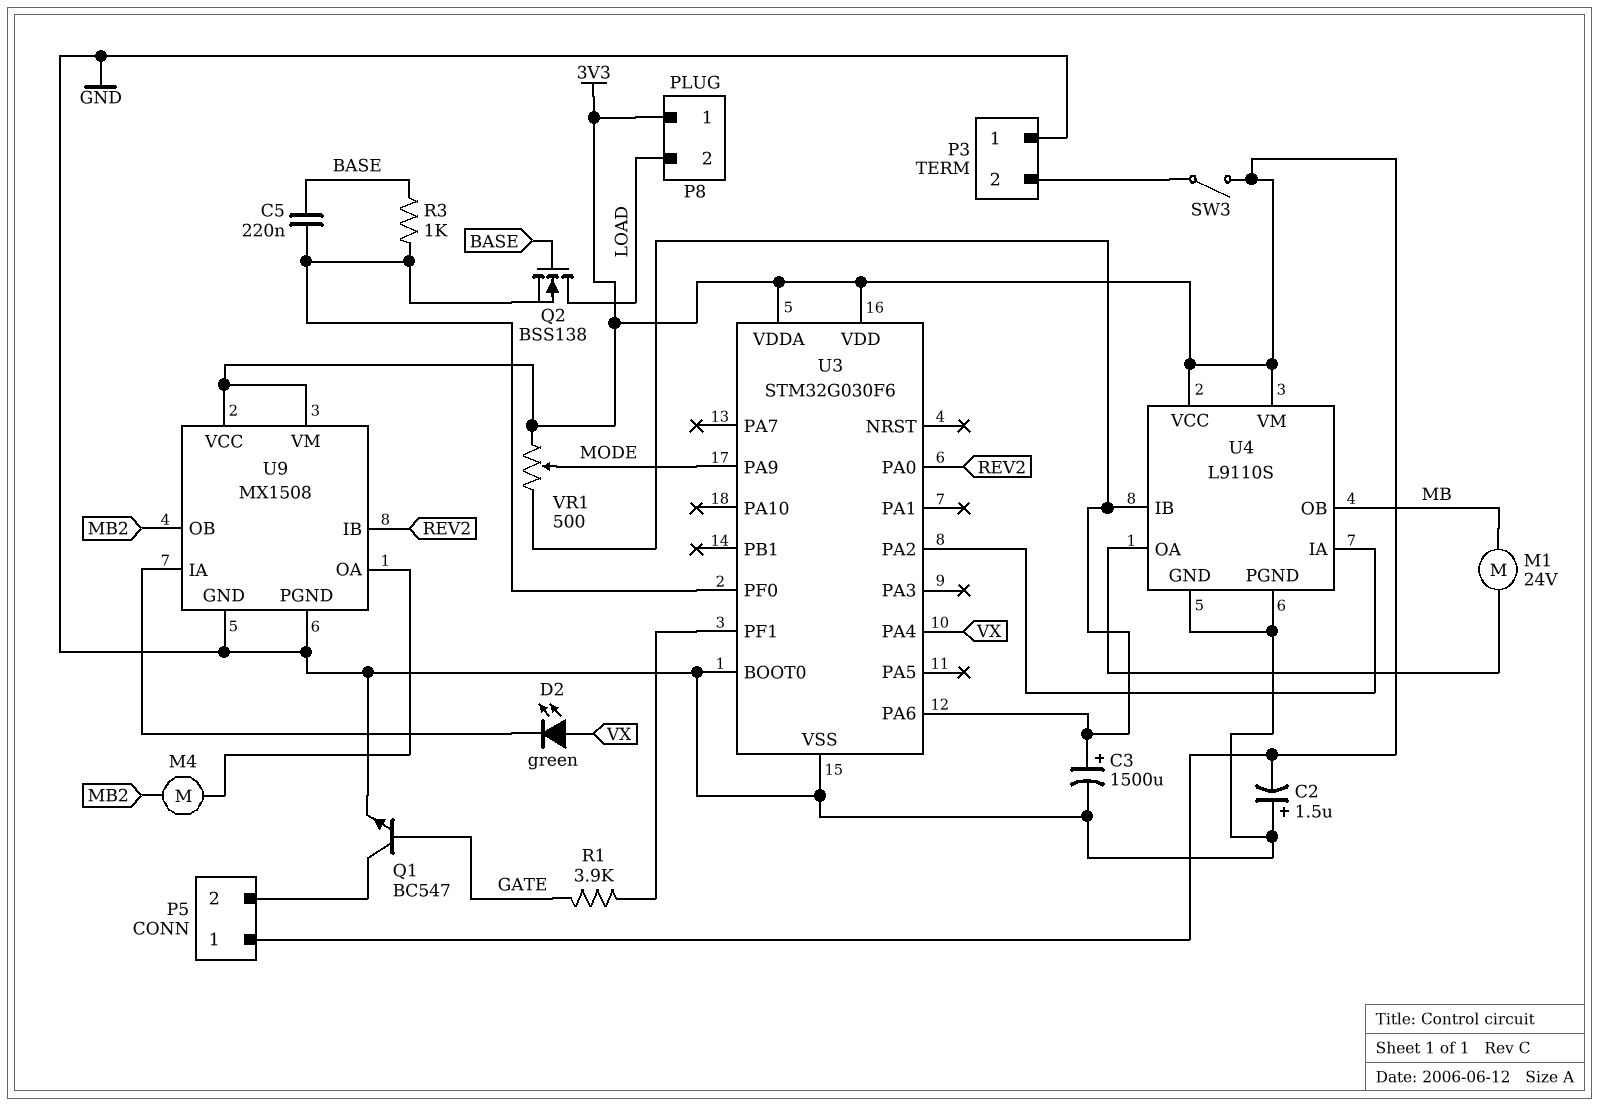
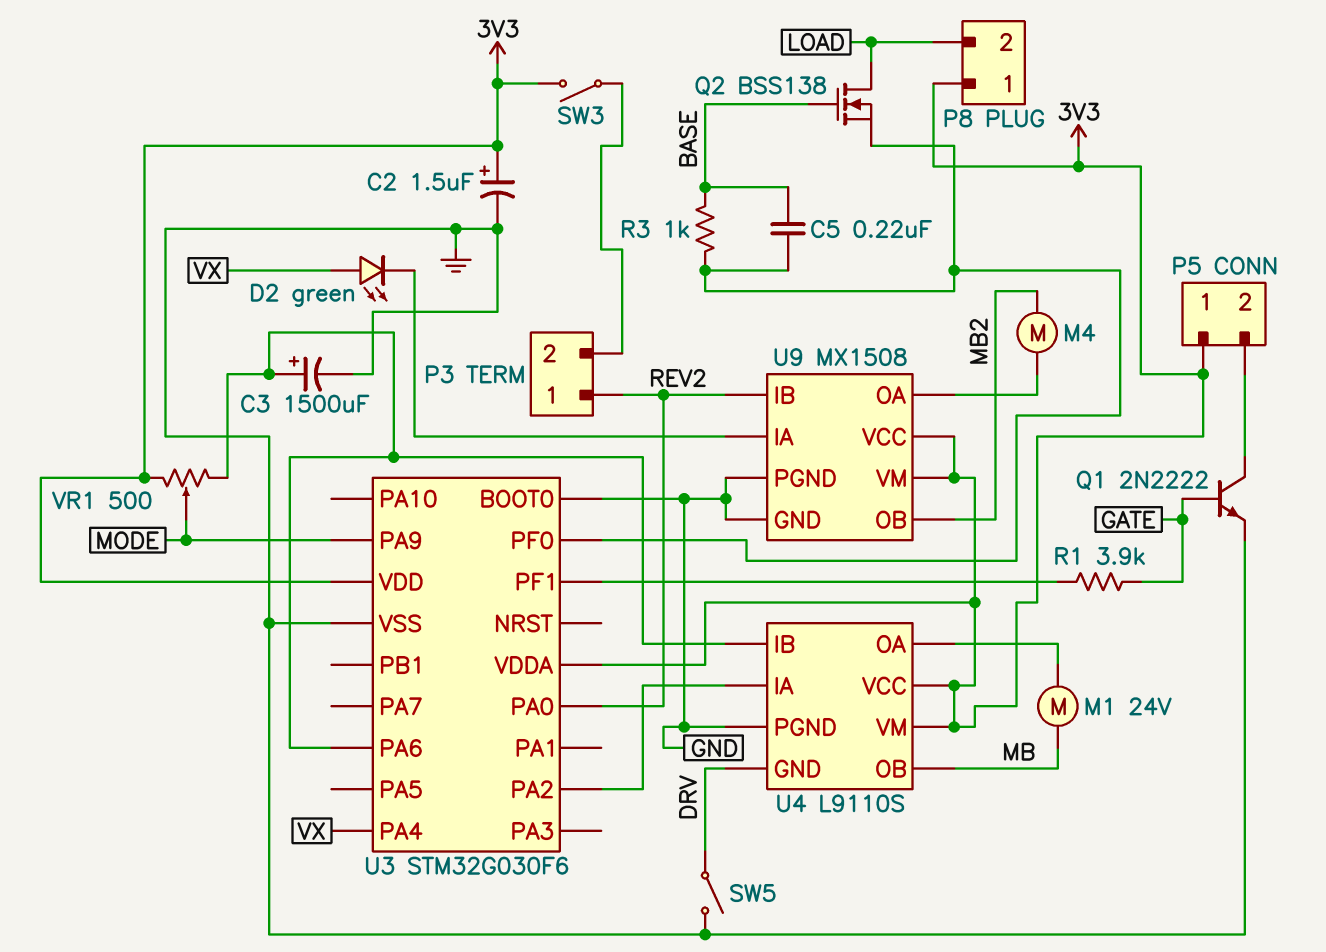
C2: 1.5uF (plus GND, minus 3V3) -> 1.5uF (plus 3V3, minus GND)
P3 pin 1: GND -> REV2
Q1: NPN BC547 (B GATE, C P5/2, E GND) -> NPN 2N2222 (B GATE, C P5/2, E GND)
SW5: none -> switch (DRV, GND)
U4 pin GND: GND -> DRV

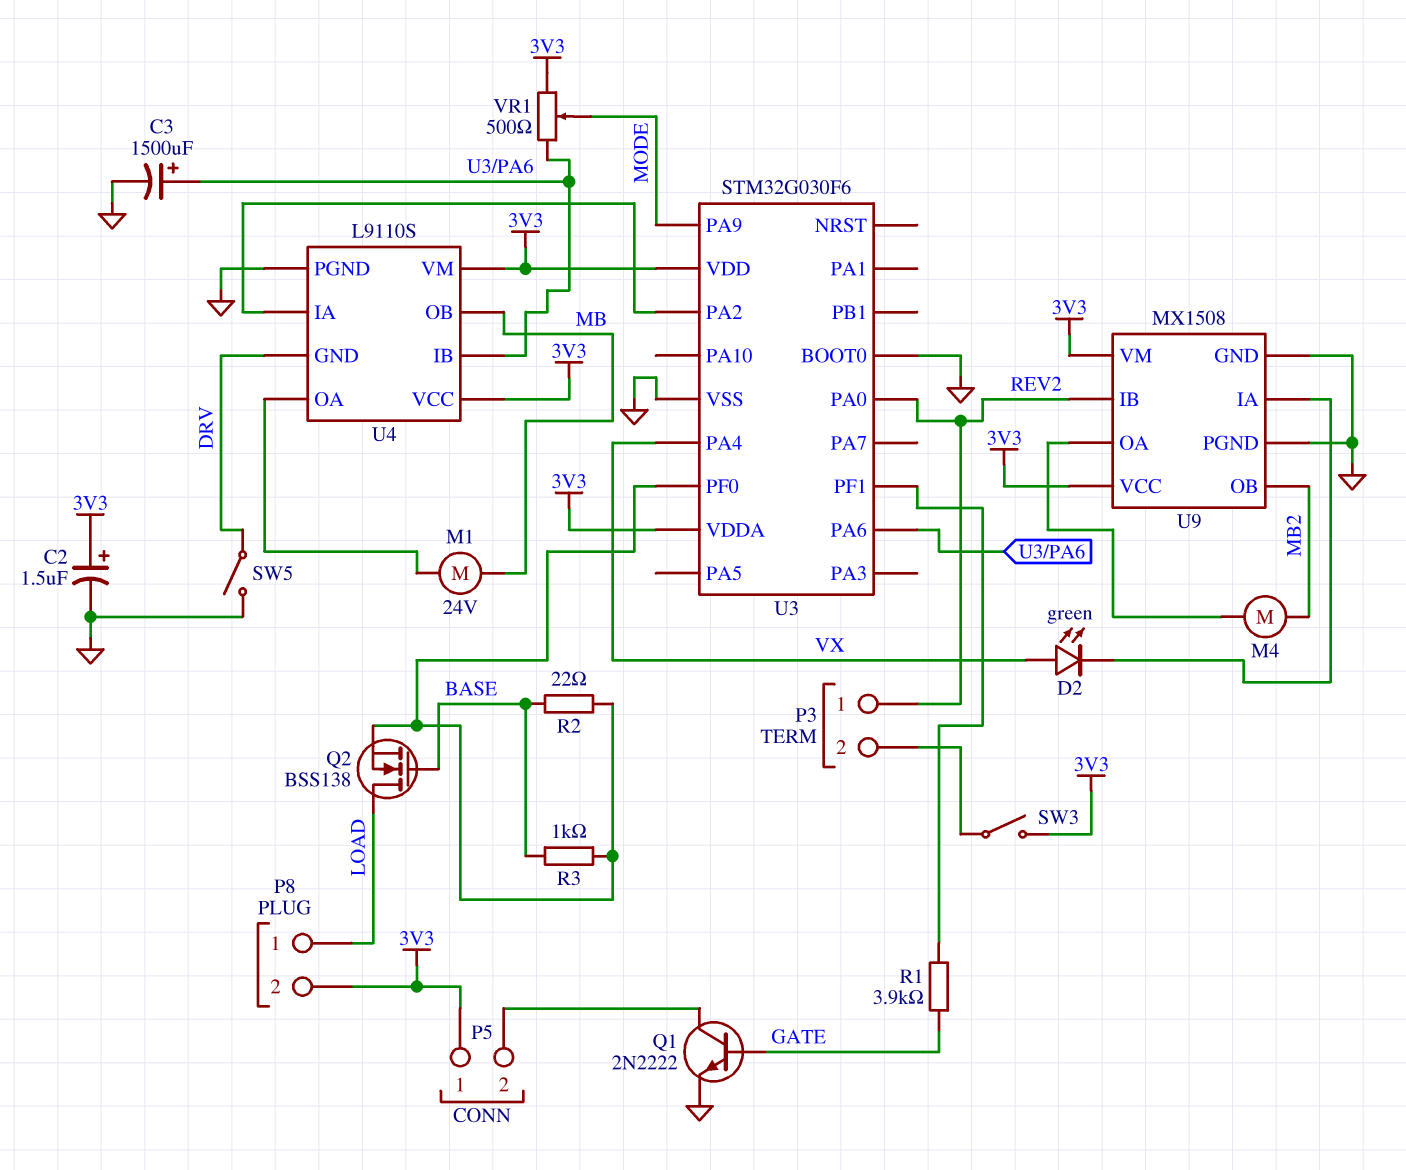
C5: 220nF (BASE, U3/PF0) -> none
P8 pin 1: 3V3 -> LOAD
P8 pin 2: LOAD -> 3V3
R2: none -> 22 (BASE, U3/PF0)

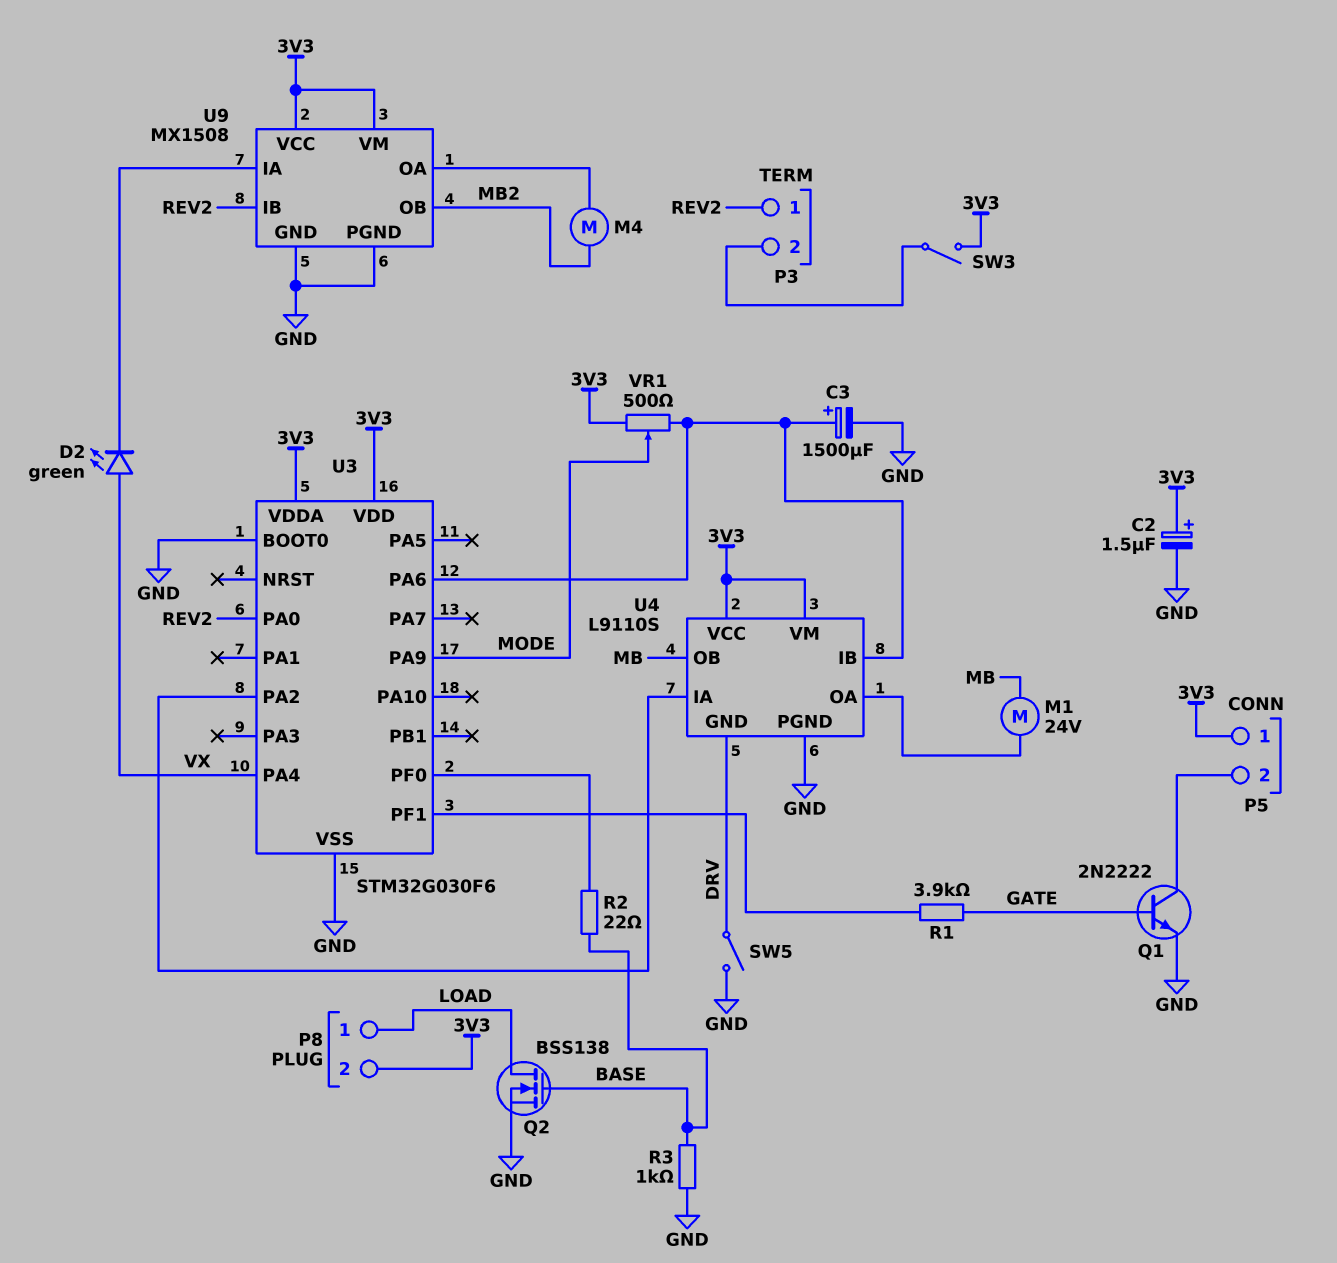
Q2: NMOS BSS138 (G BASE, D LOAD, S U3/PF0) -> NMOS BSS138 (G BASE, D LOAD, S GND)
R3: 1k (BASE, U3/PF0) -> 1k (BASE, GND)

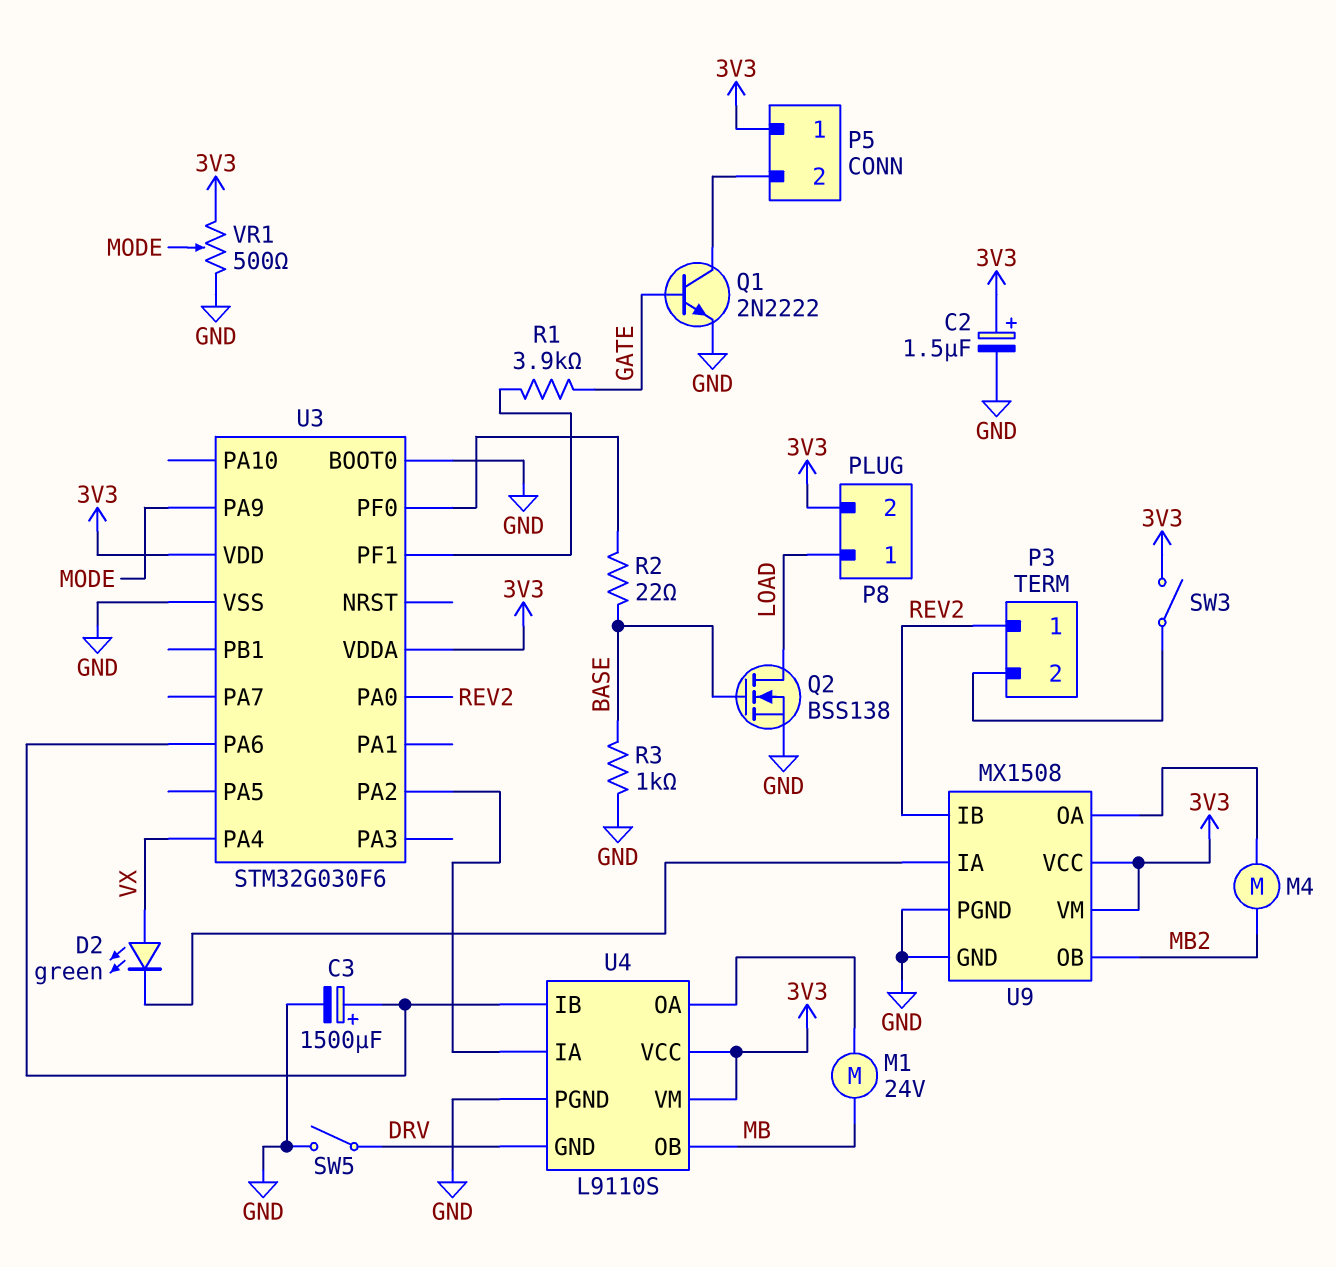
VR1: 500 (3V3, U3/PA6, wiper MODE) -> 500 (3V3, GND, wiper MODE)

